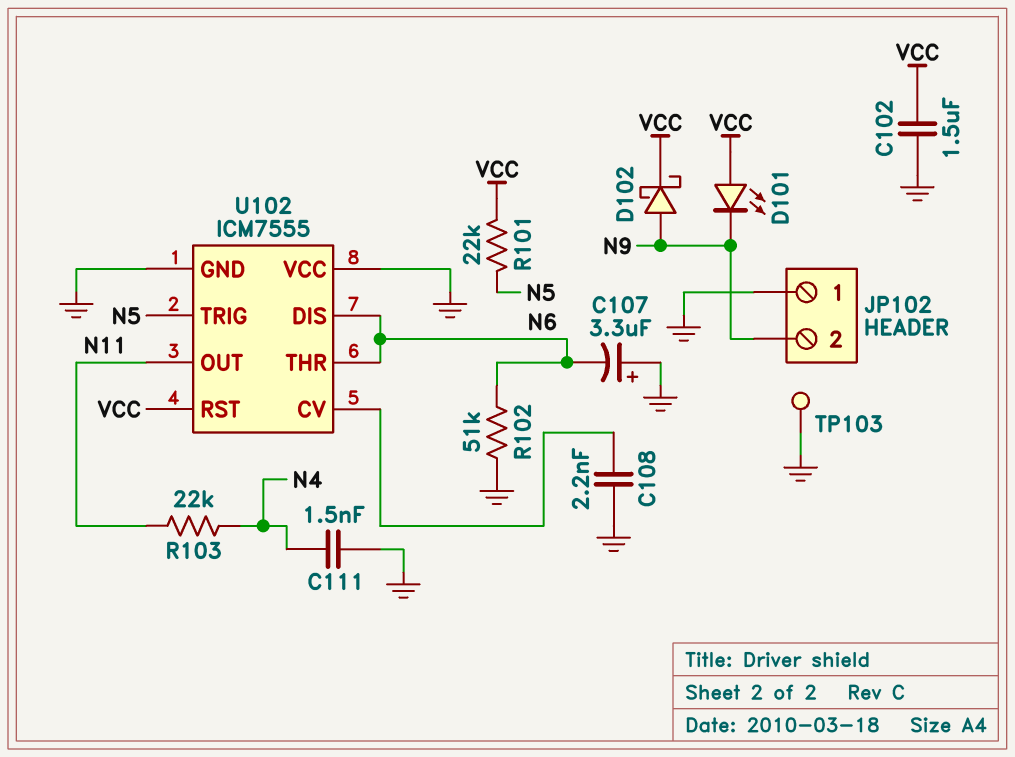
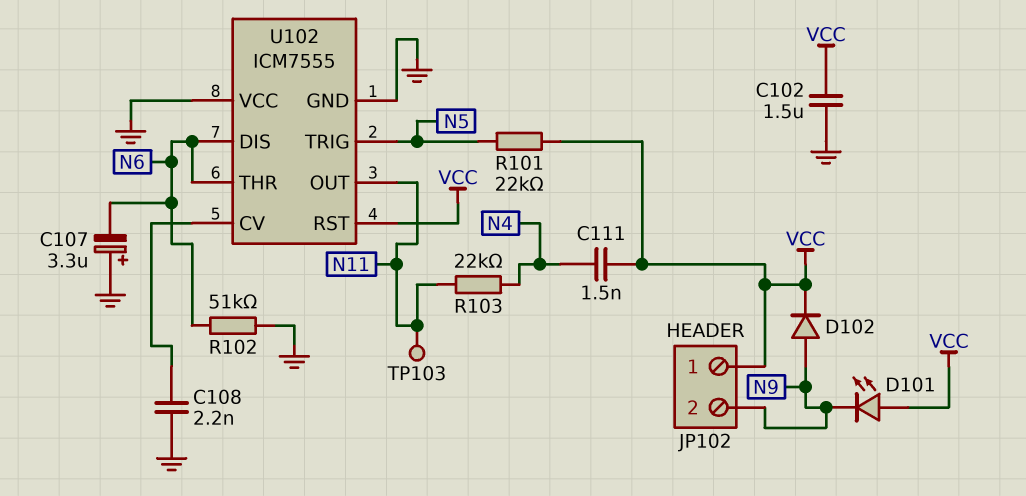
C111: 1.5nF (GND, N4) -> 1.5nF (N4, VCC)
D102: schottky (A N9, K VCC) -> diode (A N9, K VCC)
JP102 pin 1: GND -> VCC
TP103: test point (GND) -> test point (N11)

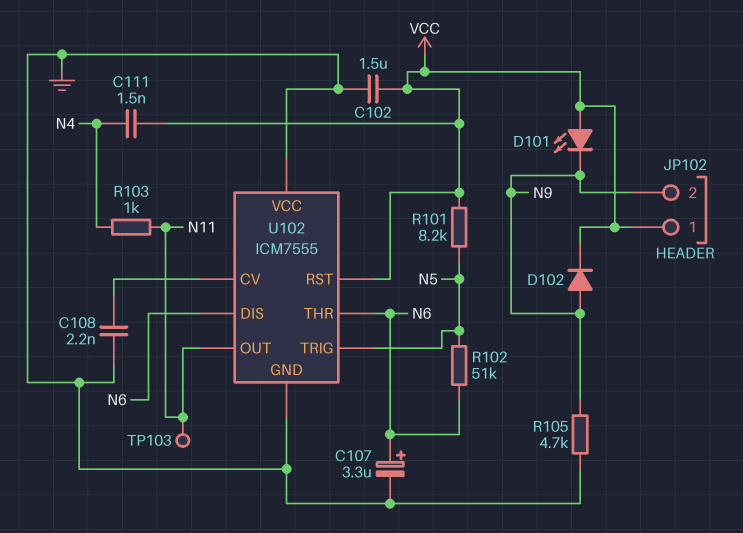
C107: 3.3uF (plus GND, minus N6) -> 3.3uF (plus N6, minus GND)
R101: 22k (N5, VCC) -> 8.2k (N5, VCC)
R102: 51k (GND, N6) -> 51k (N5, N6)
R103: 22k (N4, N11) -> 1k (N4, N11)
R105: none -> 4.7k (GND, N9)

